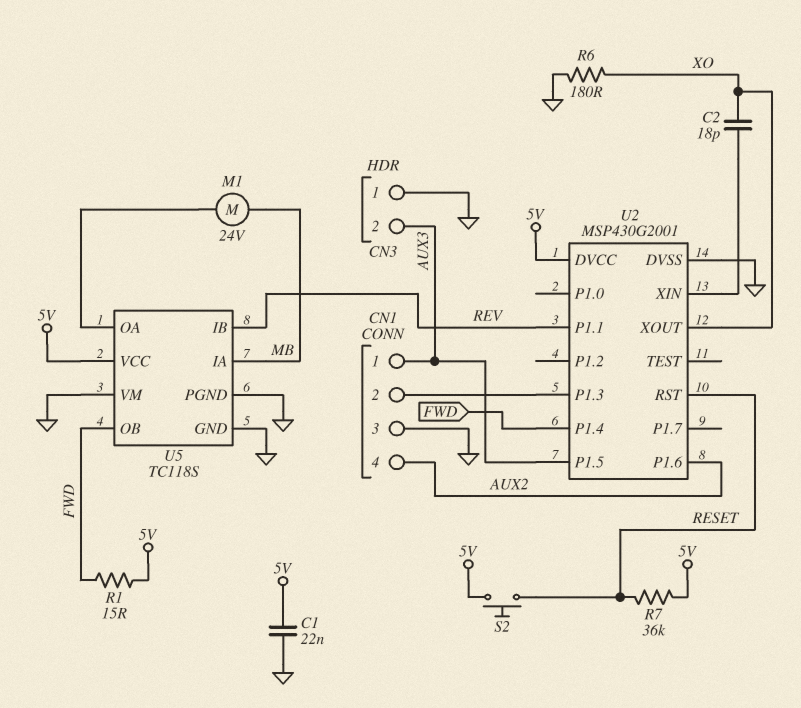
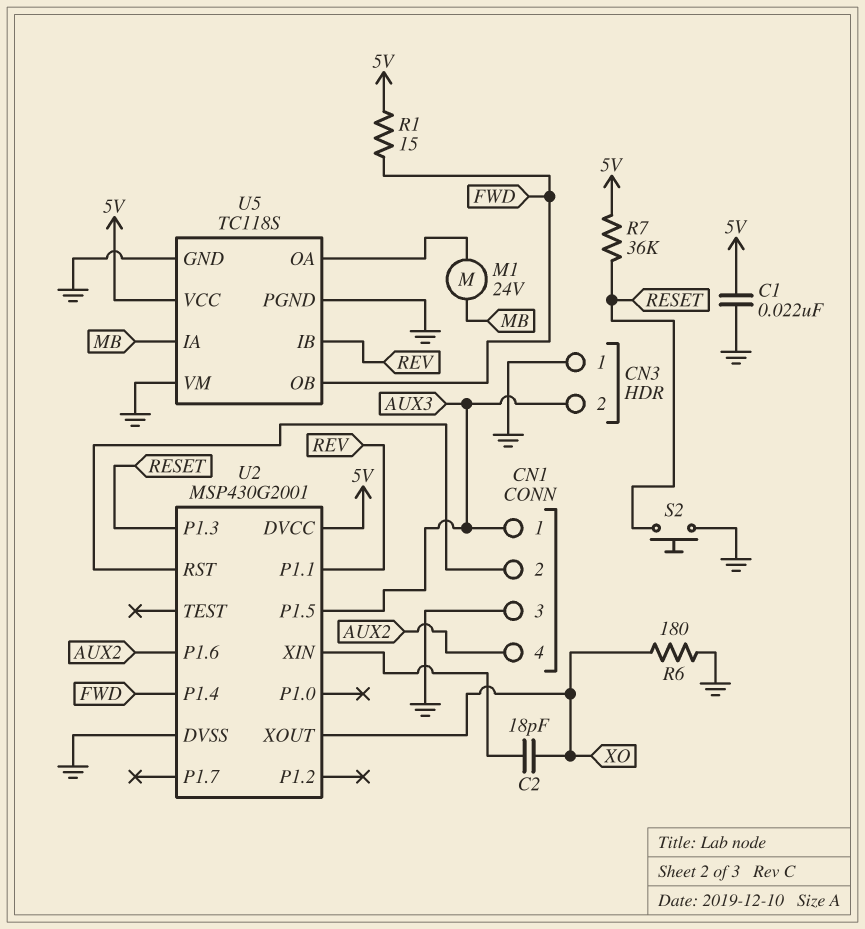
S2: button (5V, RESET) -> button (GND, RESET)
U2 pin P1.3: CN1/2 -> RESET
U2 pin RST: RESET -> CN1/2

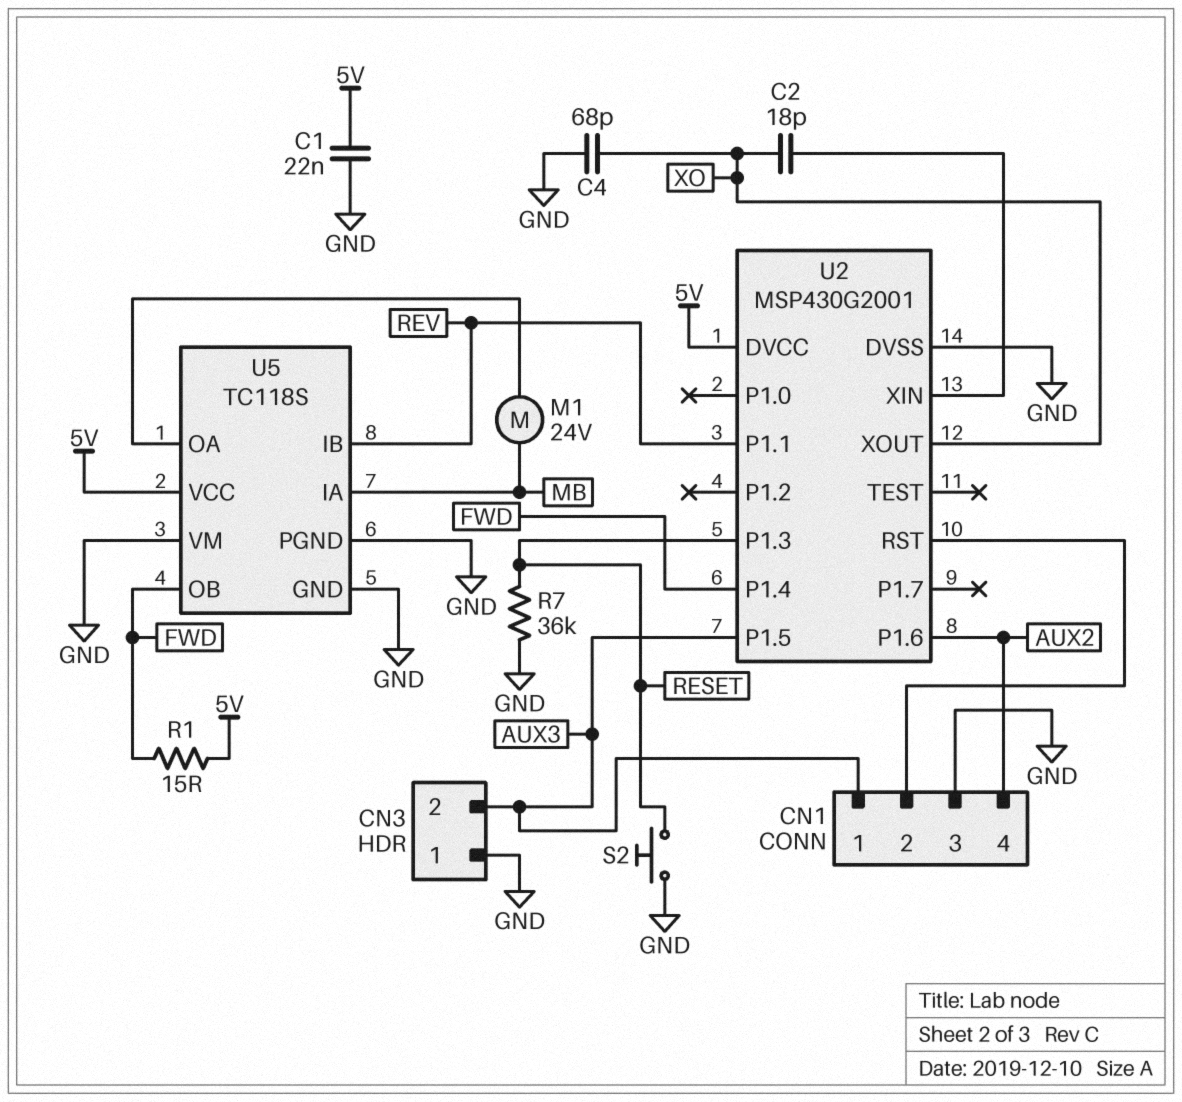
C4: none -> 68pF (GND, XO)
R6: 180 (GND, XO) -> none
R7: 36k (5V, RESET) -> 36k (GND, RESET)

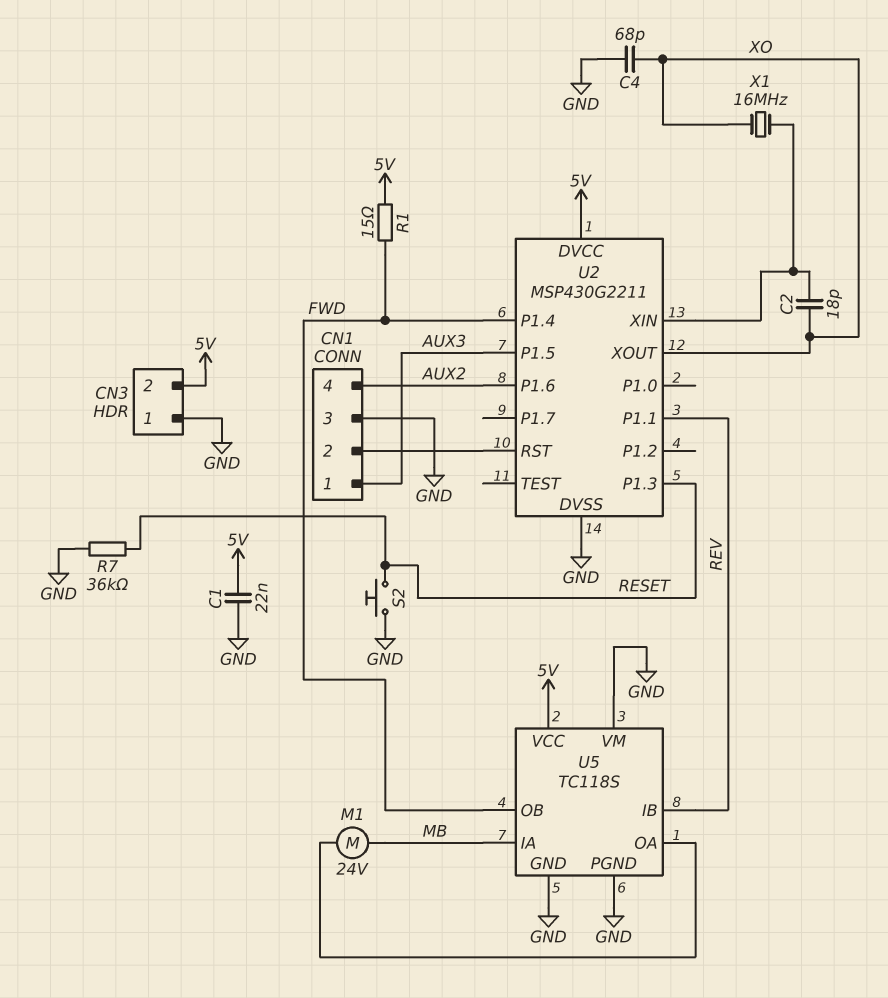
CN3 pin 2: AUX3 -> 5V
U2: MSP430G2001 -> MSP430G2211
X1: none -> 16MHz (U2/XIN, XO)

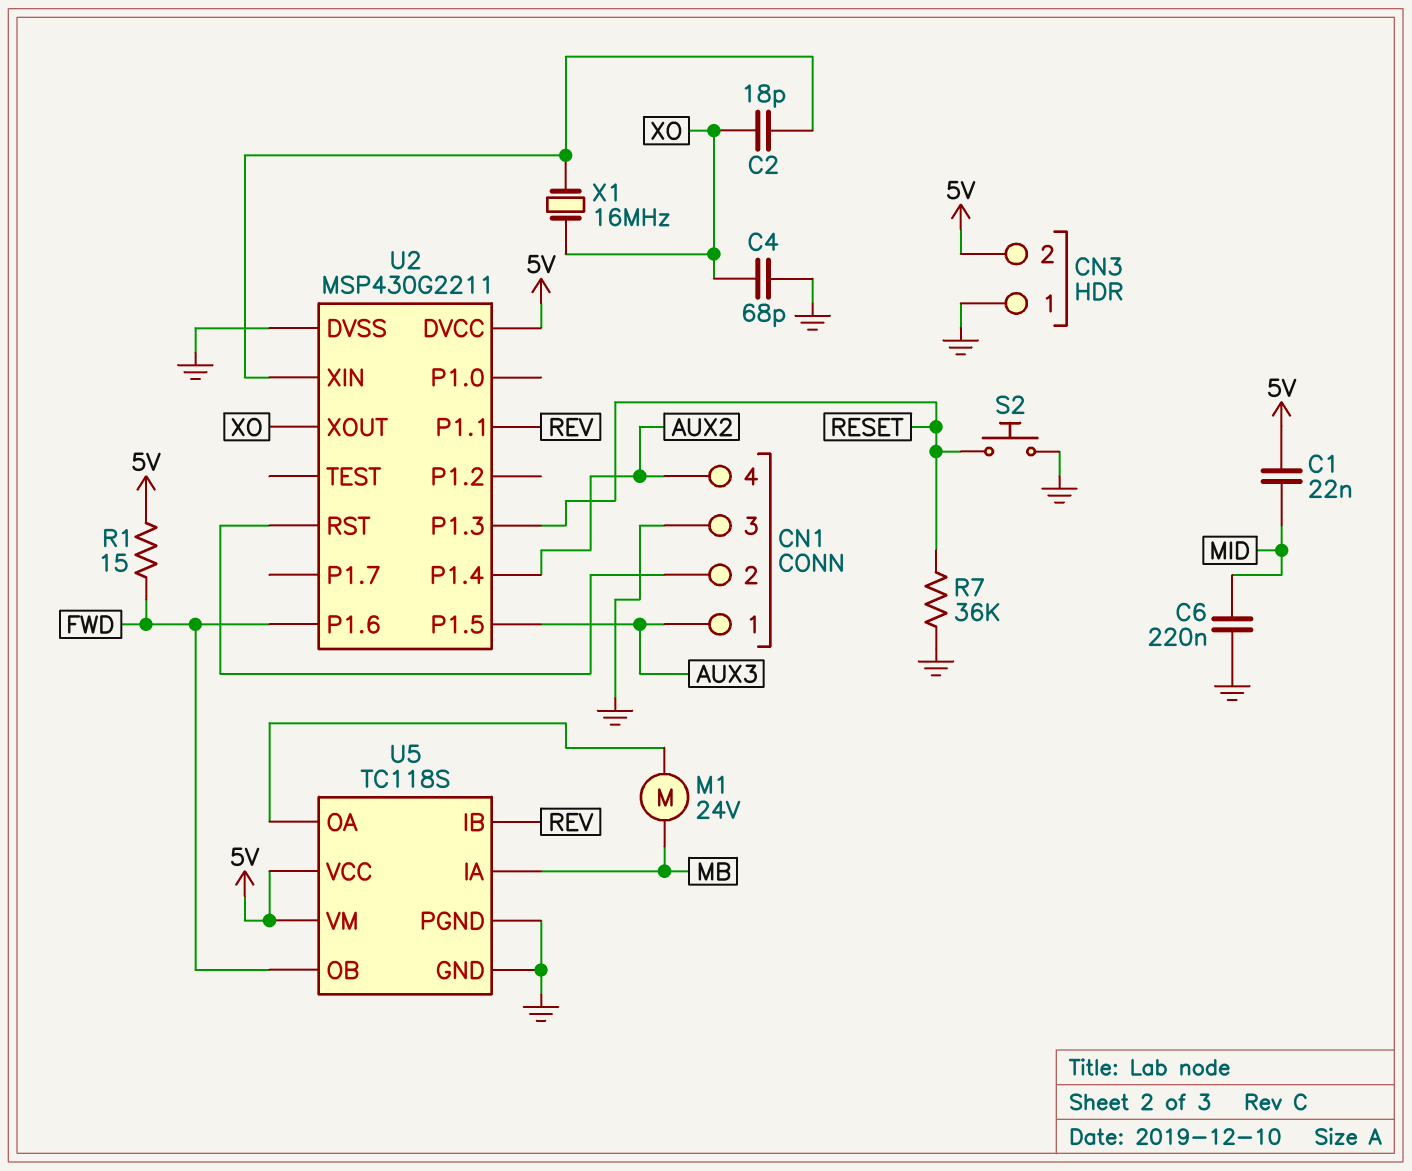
C1: 22nF (5V, GND) -> 22nF (5V, MID)
C6: none -> 220nF (GND, MID)
U2 pin P1.4: FWD -> AUX2
U2 pin P1.6: AUX2 -> FWD
U5 pin VM: GND -> 5V

